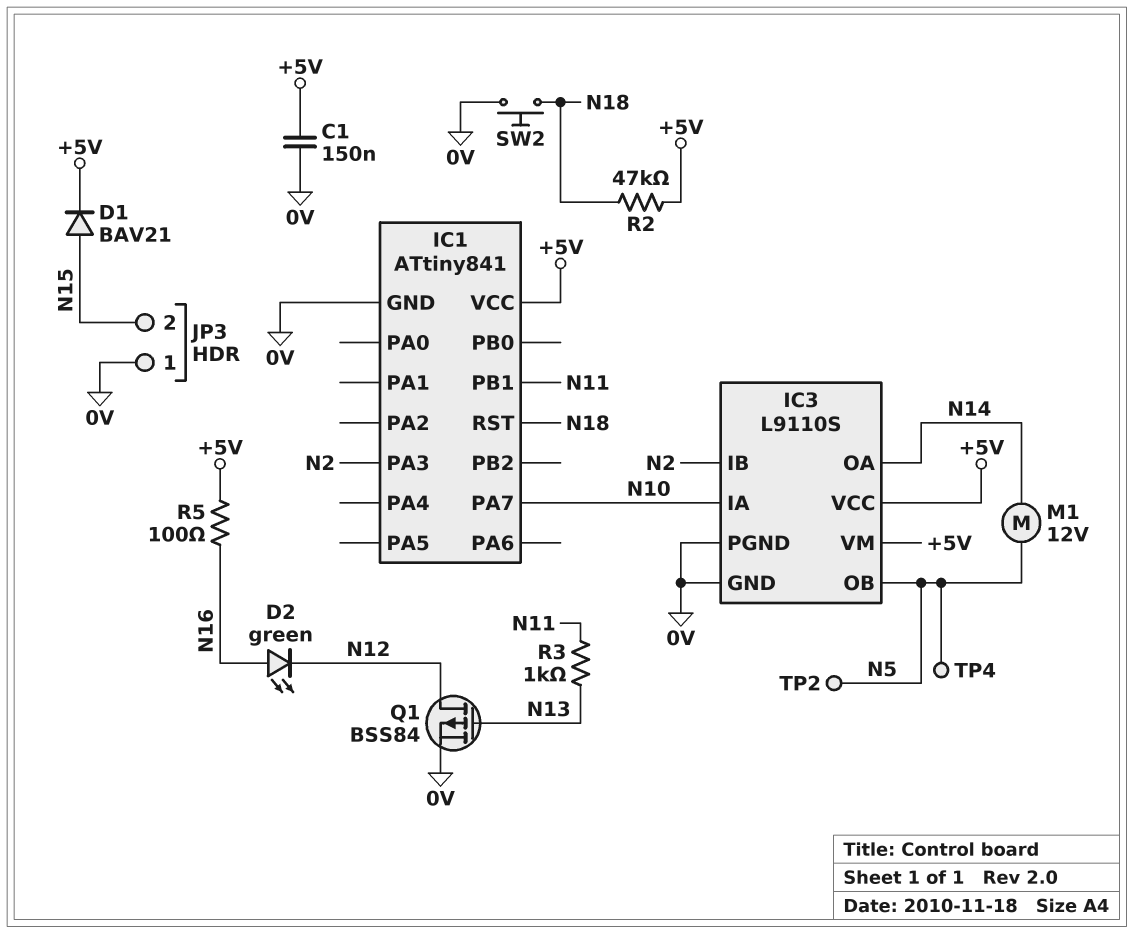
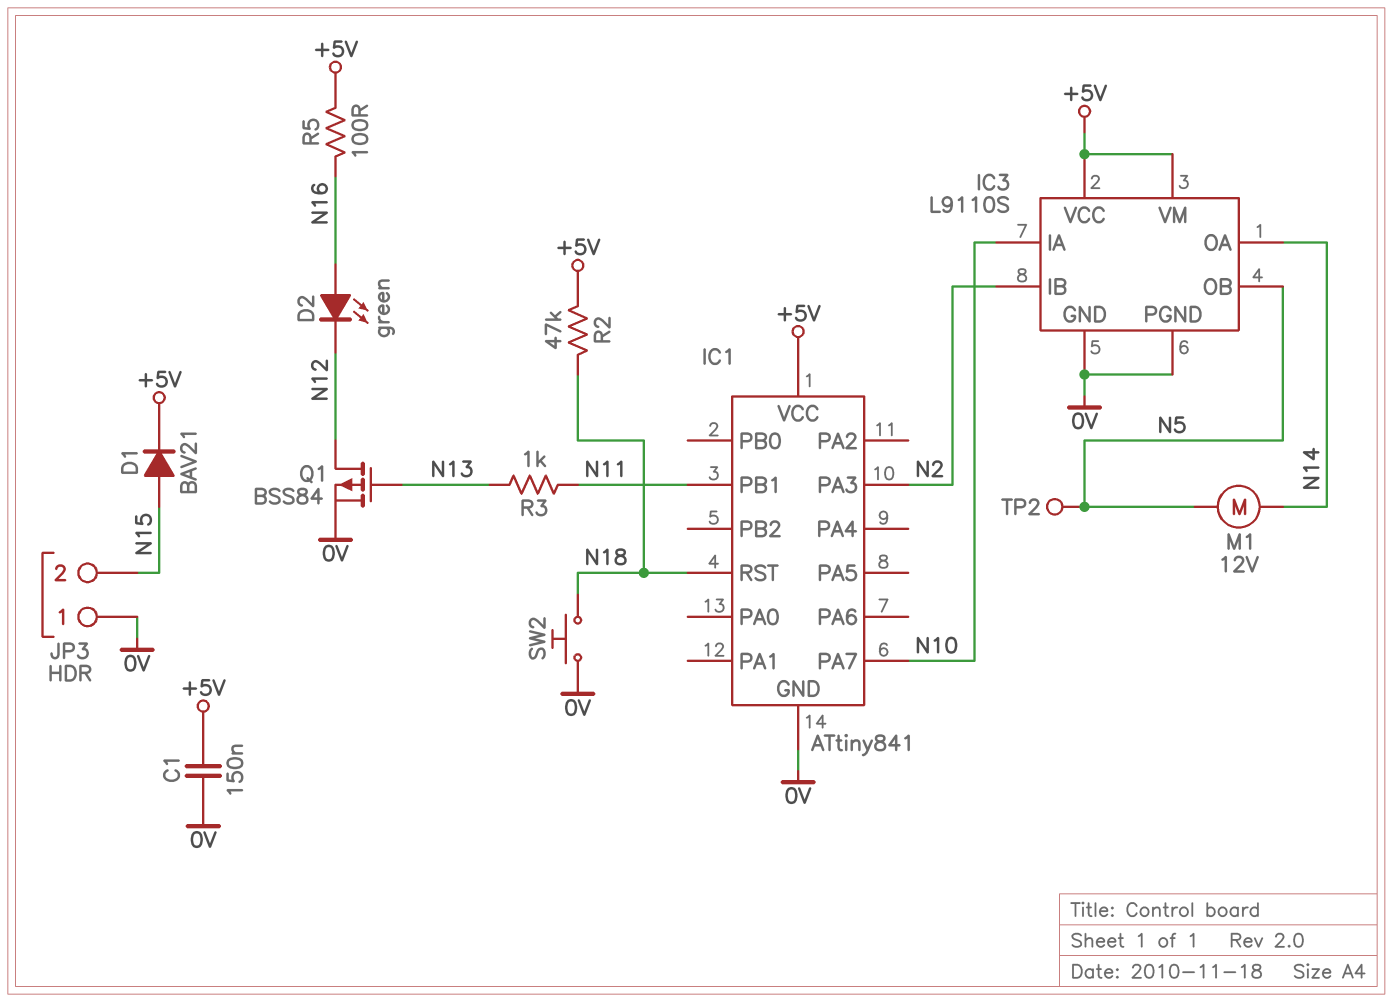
TP4: test point (N5) -> none

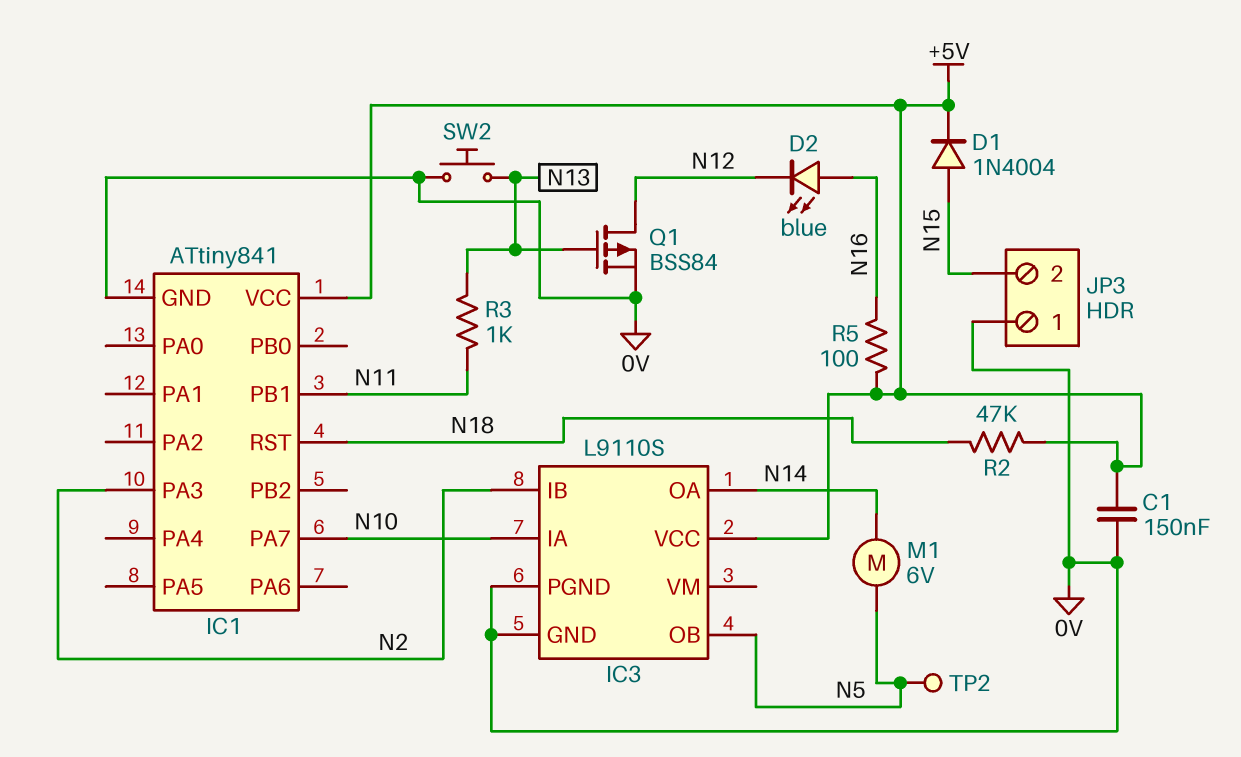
D1: diode BAV21 (A N15, K +5V) -> diode 1N4004 (A N15, K +5V)
D2: LED green (A N16, K N12) -> LED blue (A N16, K N12)
IC3 pin VM: +5V -> none
M1: motor 12V (N5, N14) -> motor 6V (N5, N14)
SW2: button (0V, N18) -> button (0V, N13)

